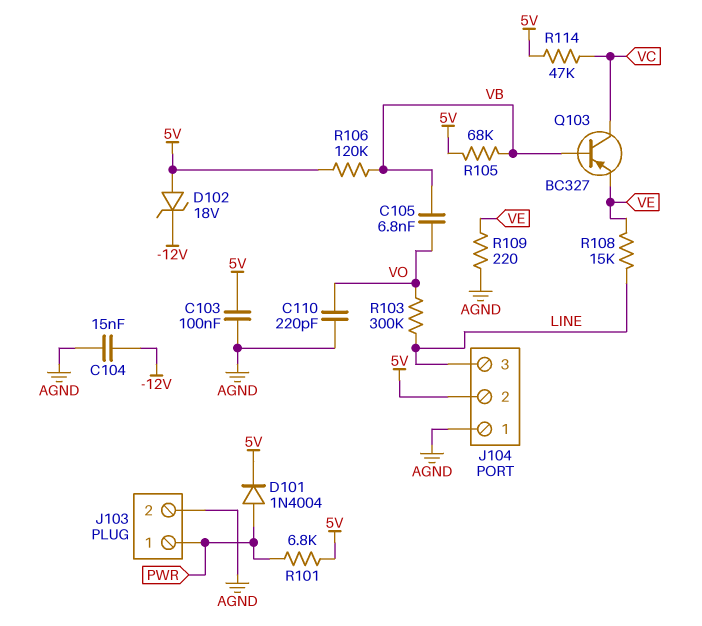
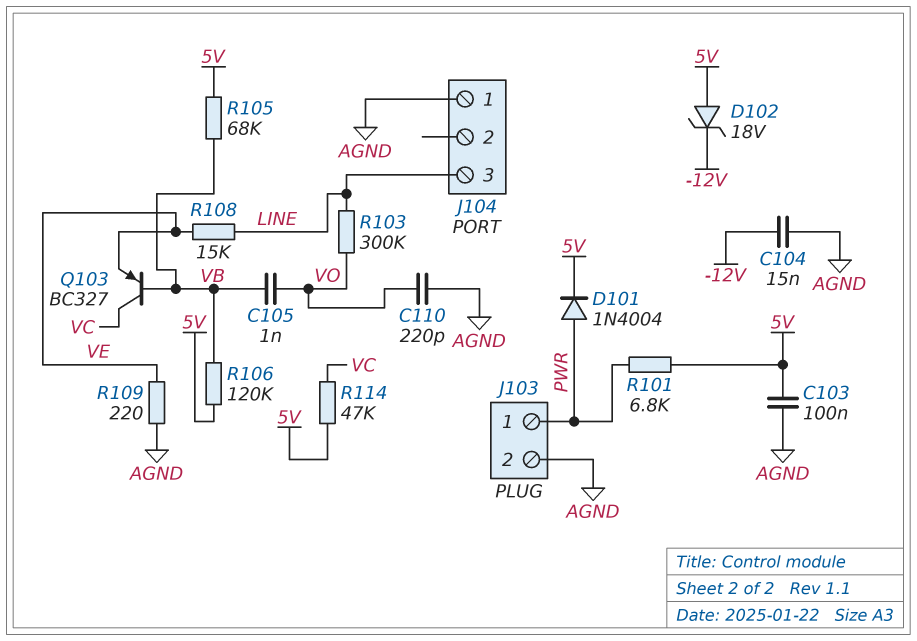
C105: 6.8nF (VB, VO) -> 1nF (VB, VO)
J104 pin 2: 5V -> none

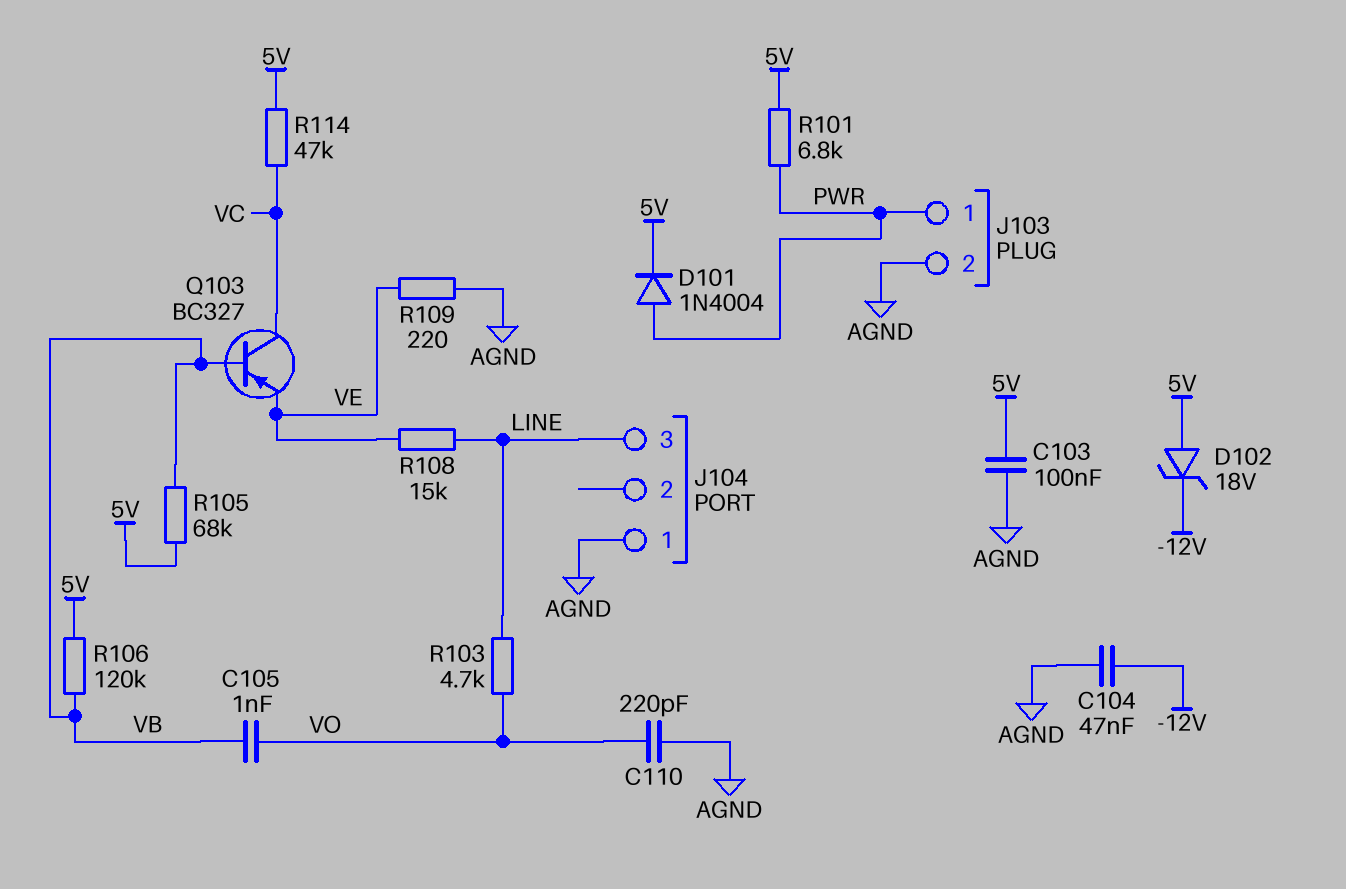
C104: 15nF (-12V, AGND) -> 47nF (-12V, AGND)
R103: 300k (LINE, VO) -> 4.7k (LINE, VO)

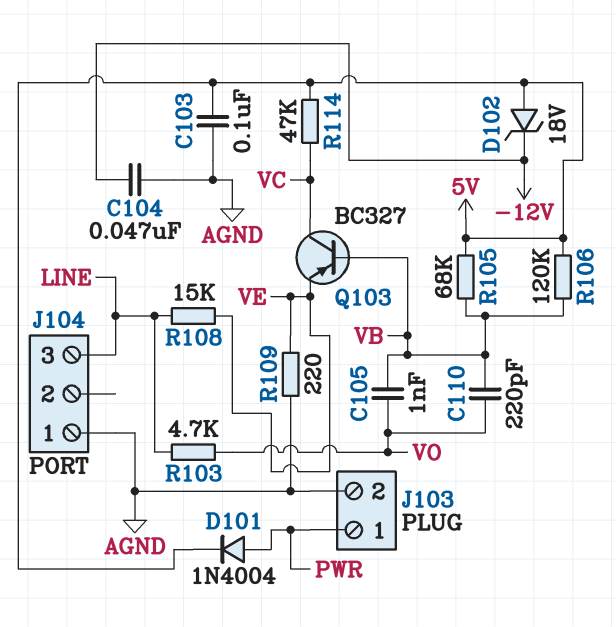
C110: 220pF (AGND, VO) -> 220pF (VB, VO)
R101: 6.8k (5V, PWR) -> none

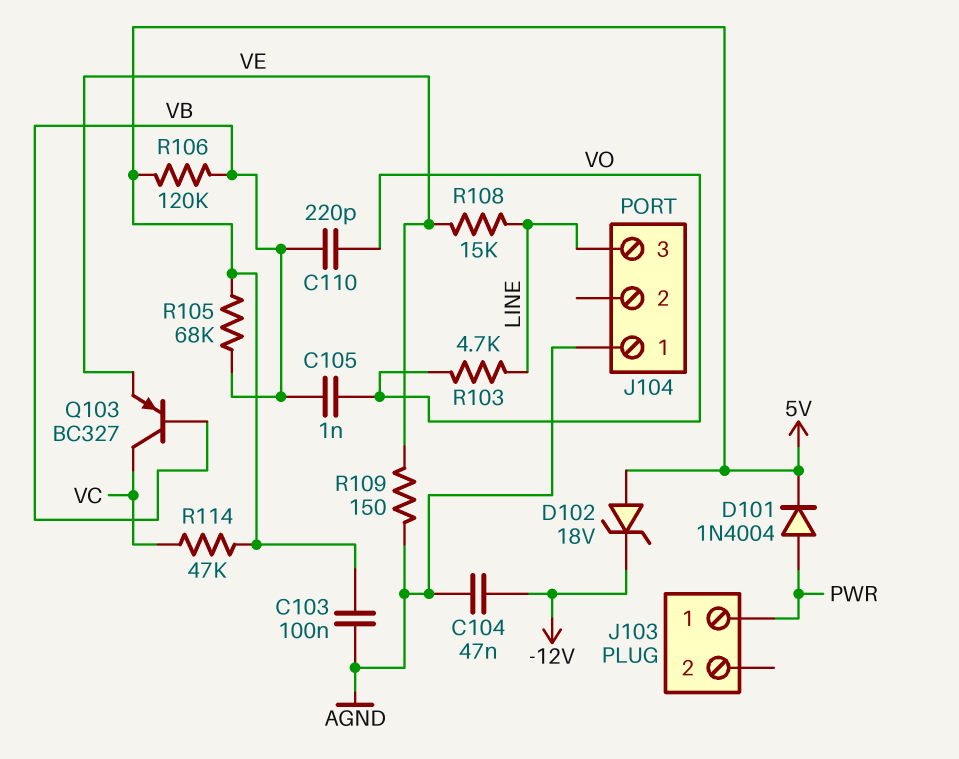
J103 pin 2: AGND -> none
R109: 220 (AGND, VE) -> 150 (AGND, VE)

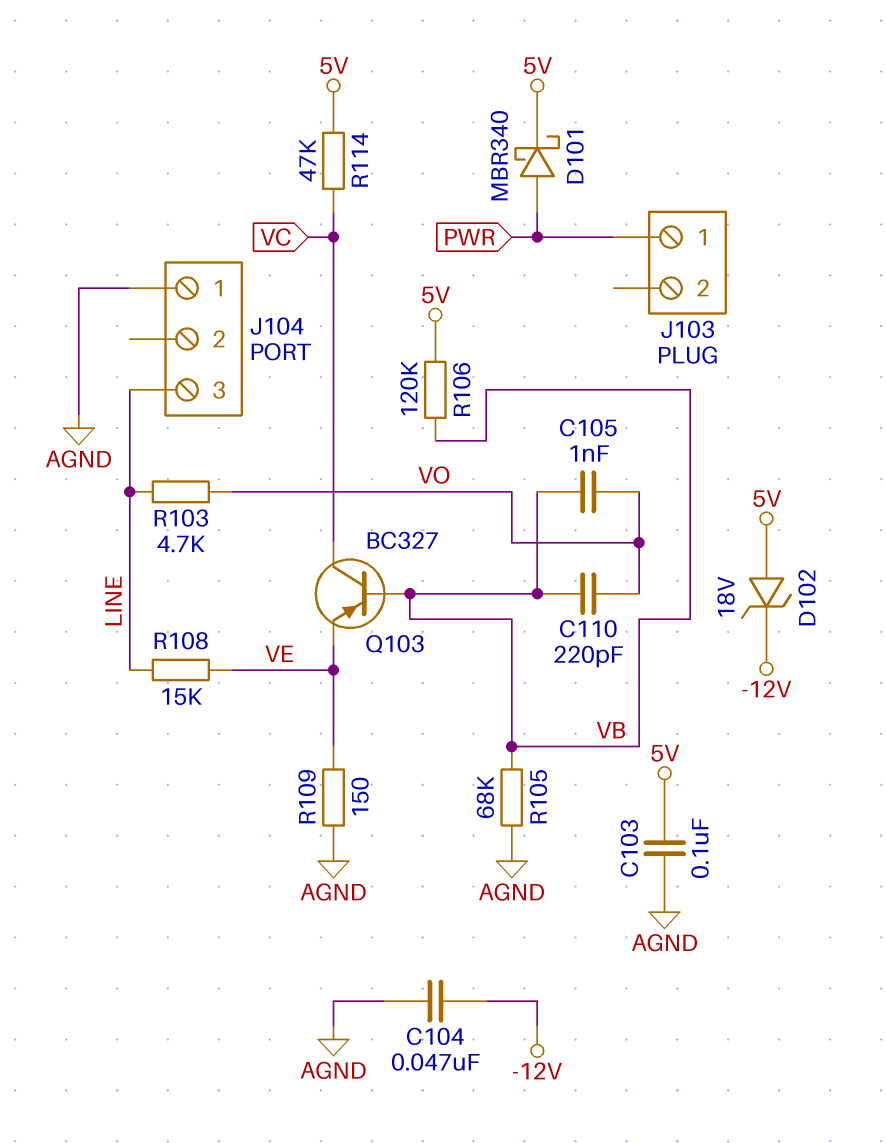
D101: diode 1N4004 (A PWR, K 5V) -> schottky MBR340 (A PWR, K 5V)
R105: 68k (5V, VB) -> 68k (AGND, VB)

